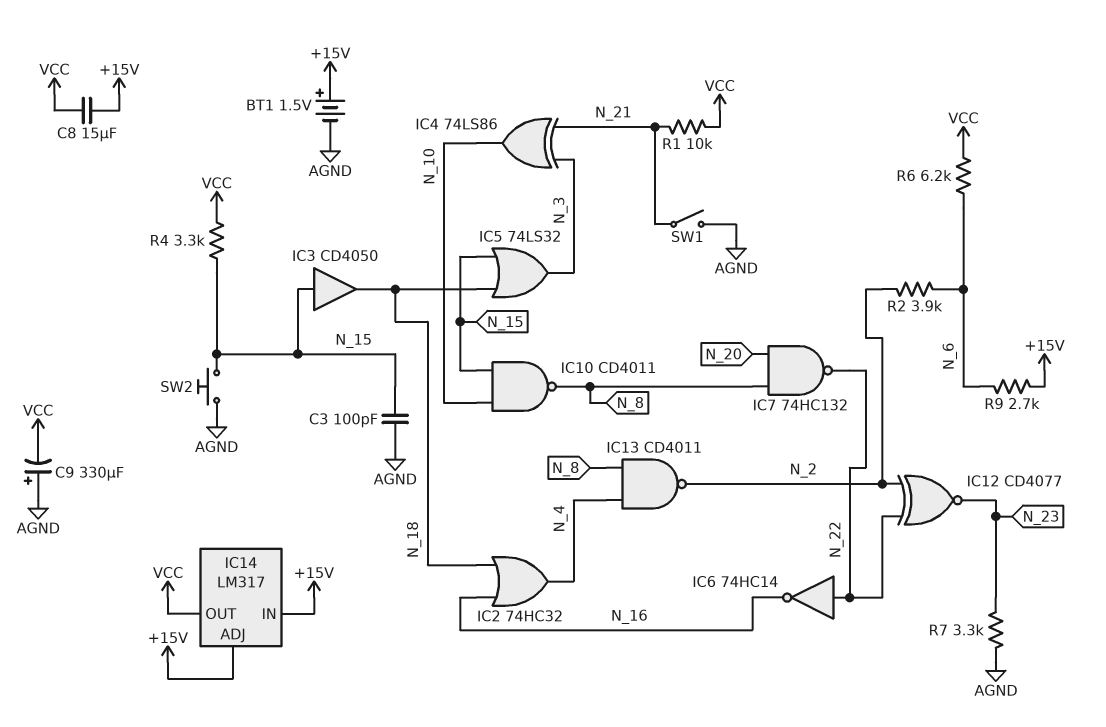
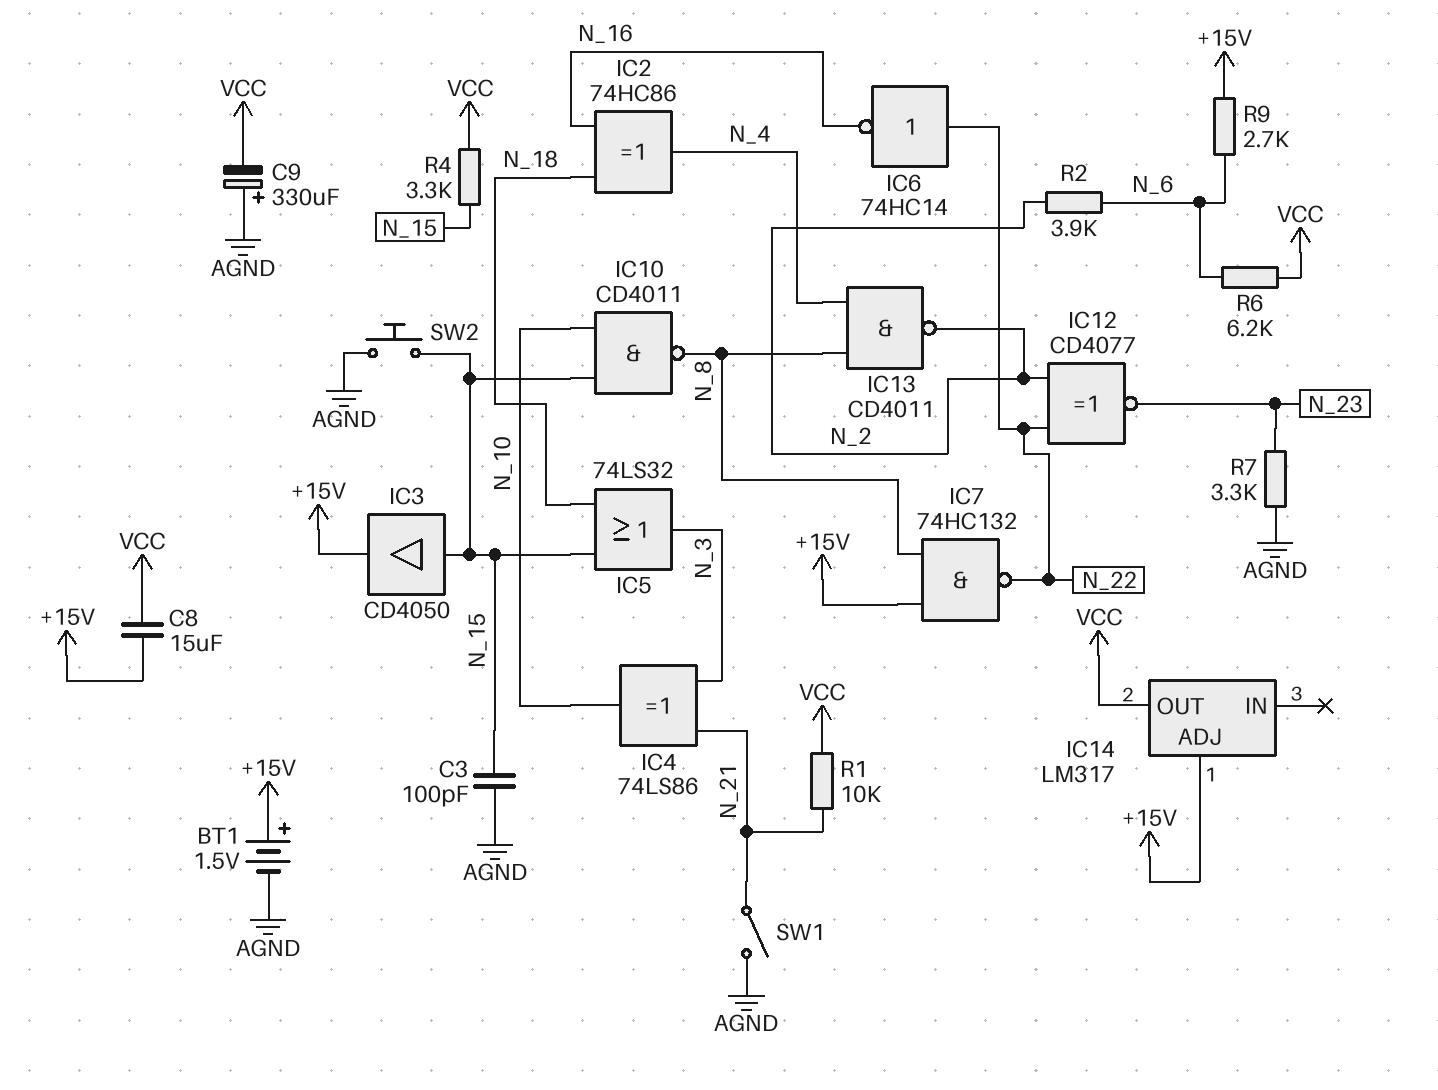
IC2: OR 74HC32 (in N_16, in N_18, out N_4) -> XOR 74HC86 (in N_16, in N_18, out N_4)
IC3: buffer CD4050 (in N_15, out N_18) -> buffer CD4050 (in N_15, out +15V)
IC7: NAND 74HC132 (in N_8, in N_20, out N_22) -> NAND 74HC132 (in +15V, in N_8, out N_22)
IC14 pin IN: +15V -> none

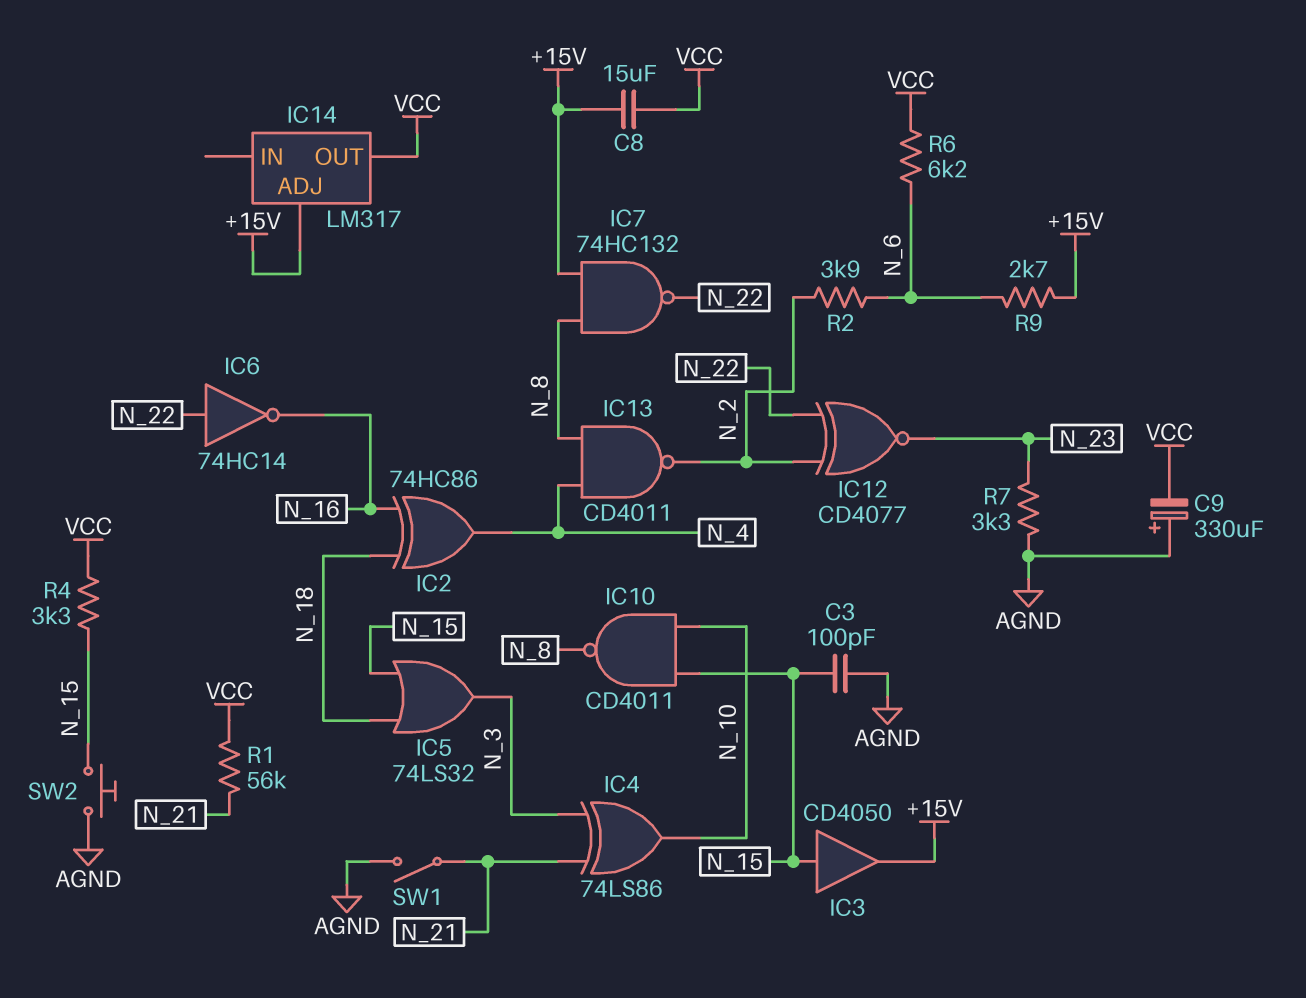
BT1: 1.5V (plus +15V, minus AGND) -> none
R1: 10k (N_21, VCC) -> 56k (N_21, VCC)

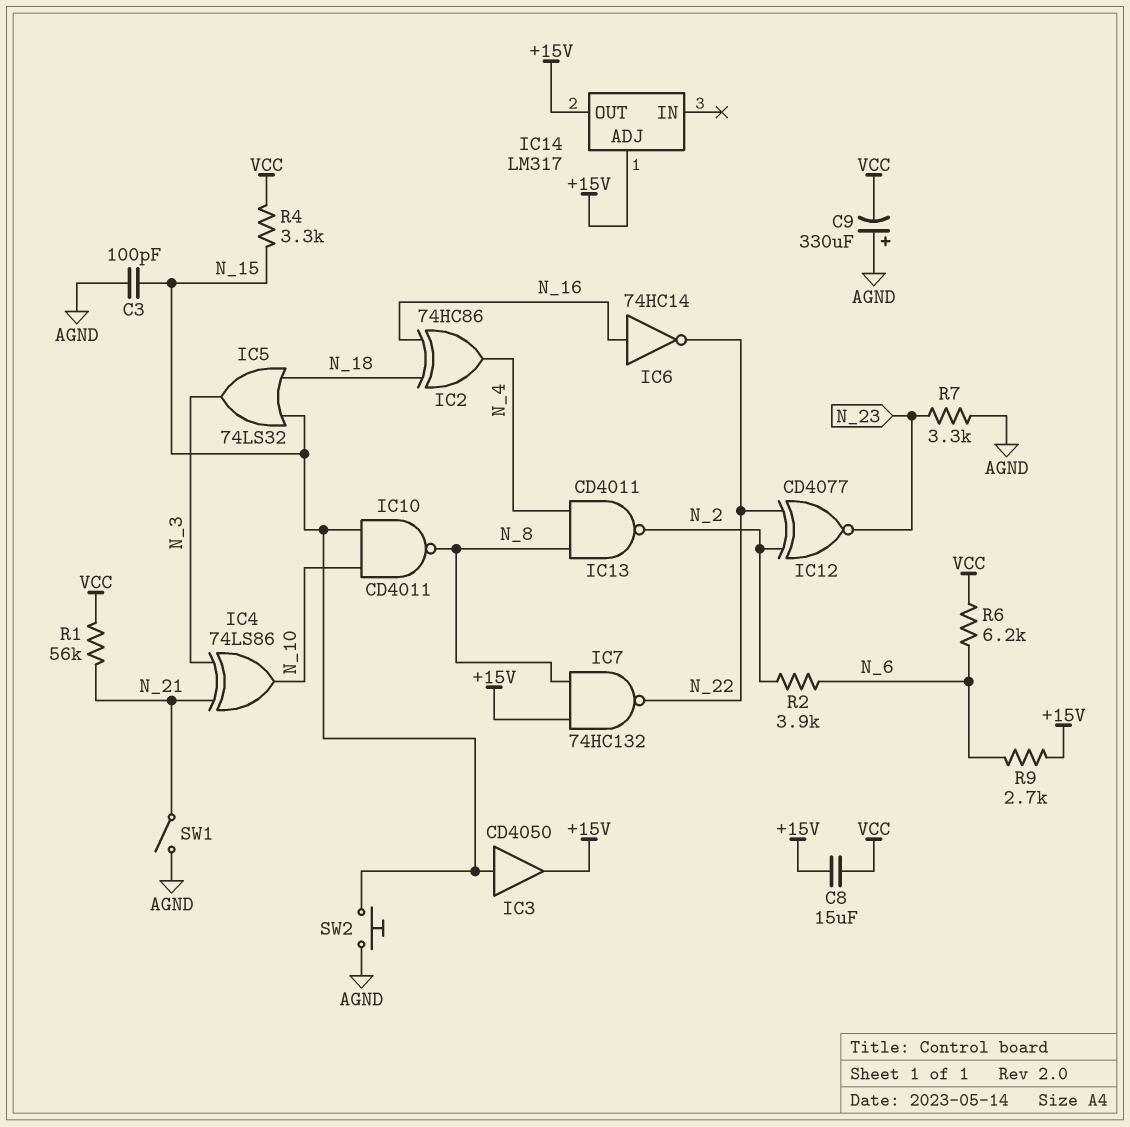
IC6: NOT 74HC14 (in N_22, out N_16) -> NOT 74HC14 (in N_16, out N_22)
IC14 pin OUT: VCC -> +15V

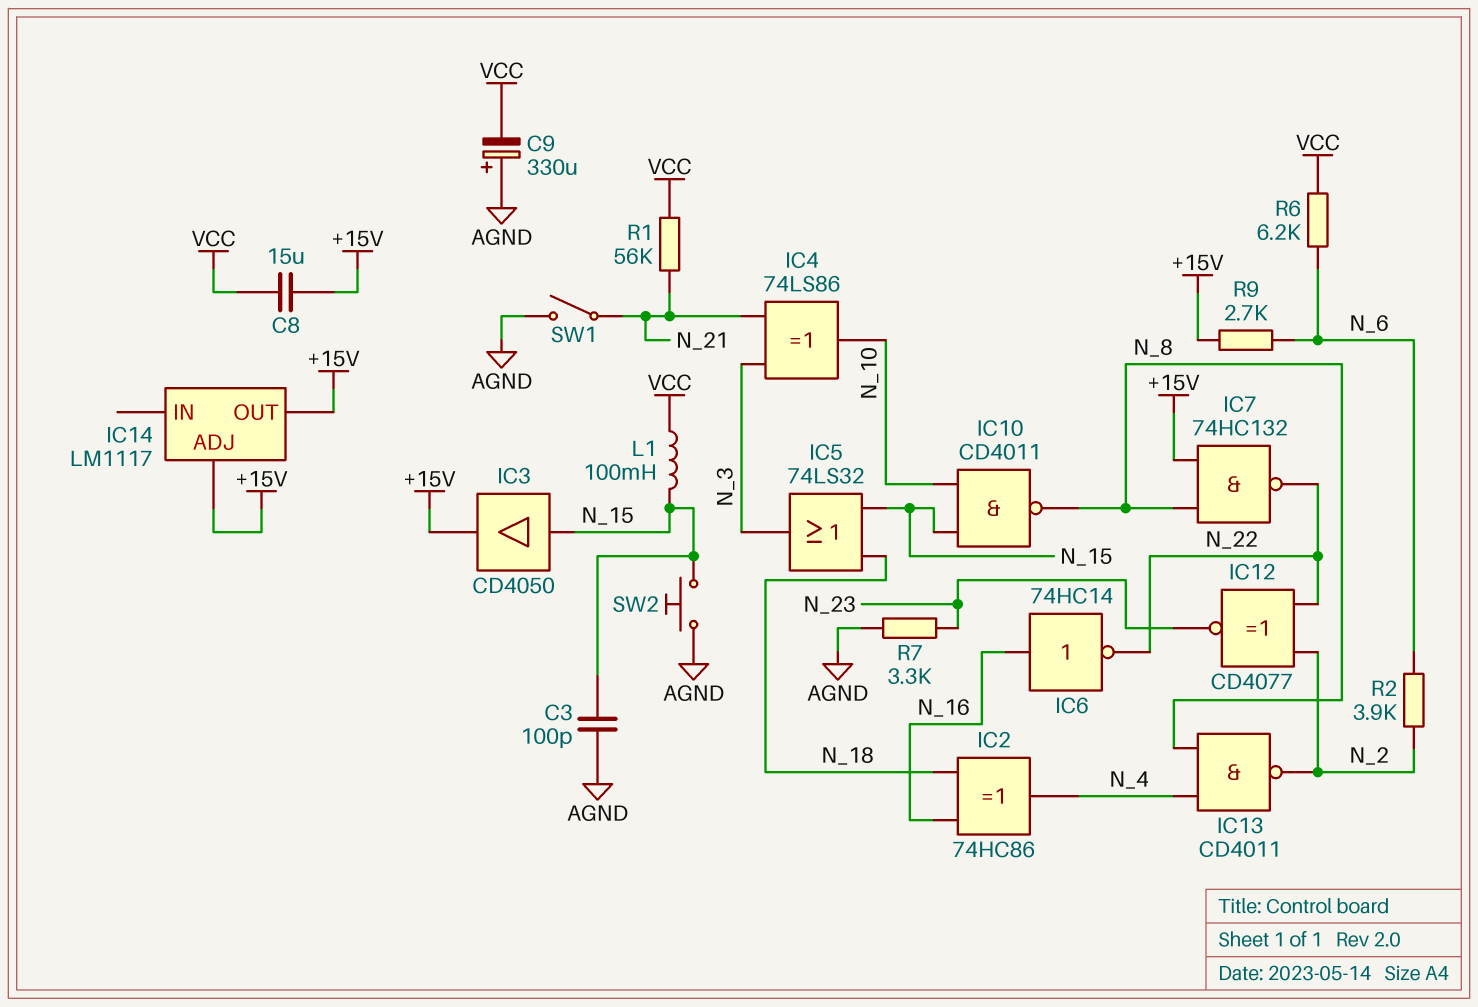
IC14: LM317 -> LM1117
L1: none -> 100mH (N_15, VCC)
R4: 3.3k (N_15, VCC) -> none

